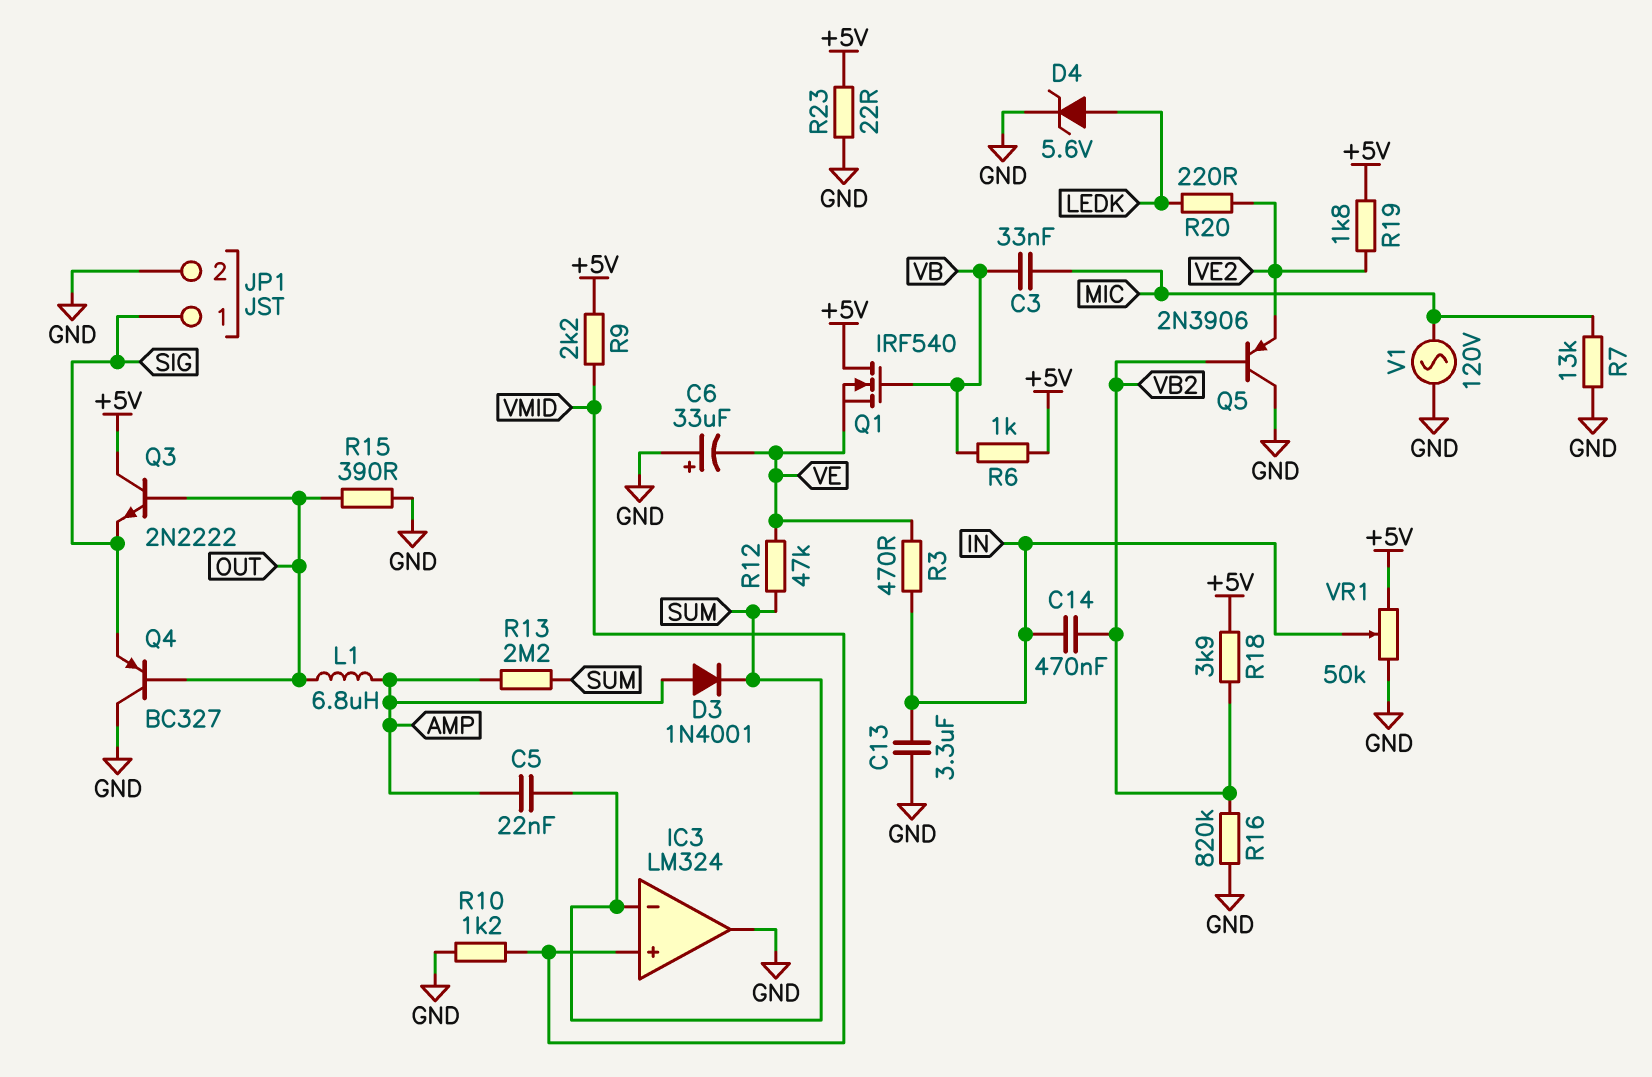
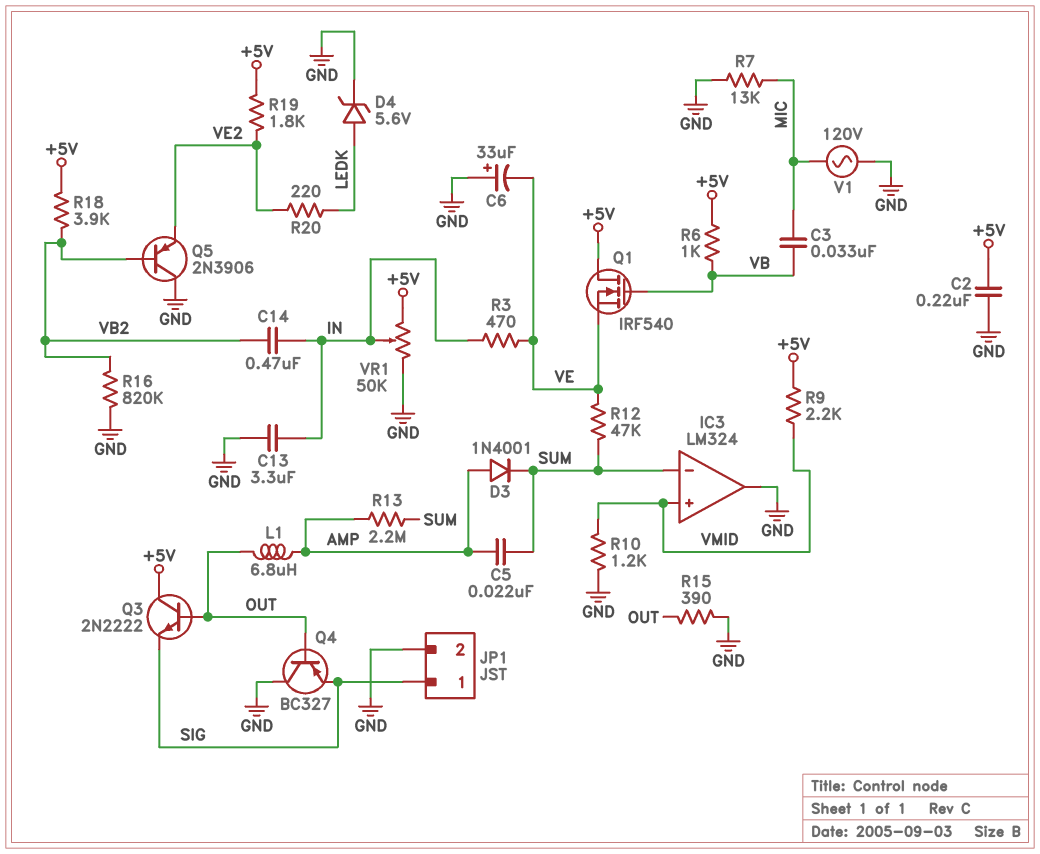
C2: none -> 220nF (+5V, GND)
R23: 22 (+5V, GND) -> none

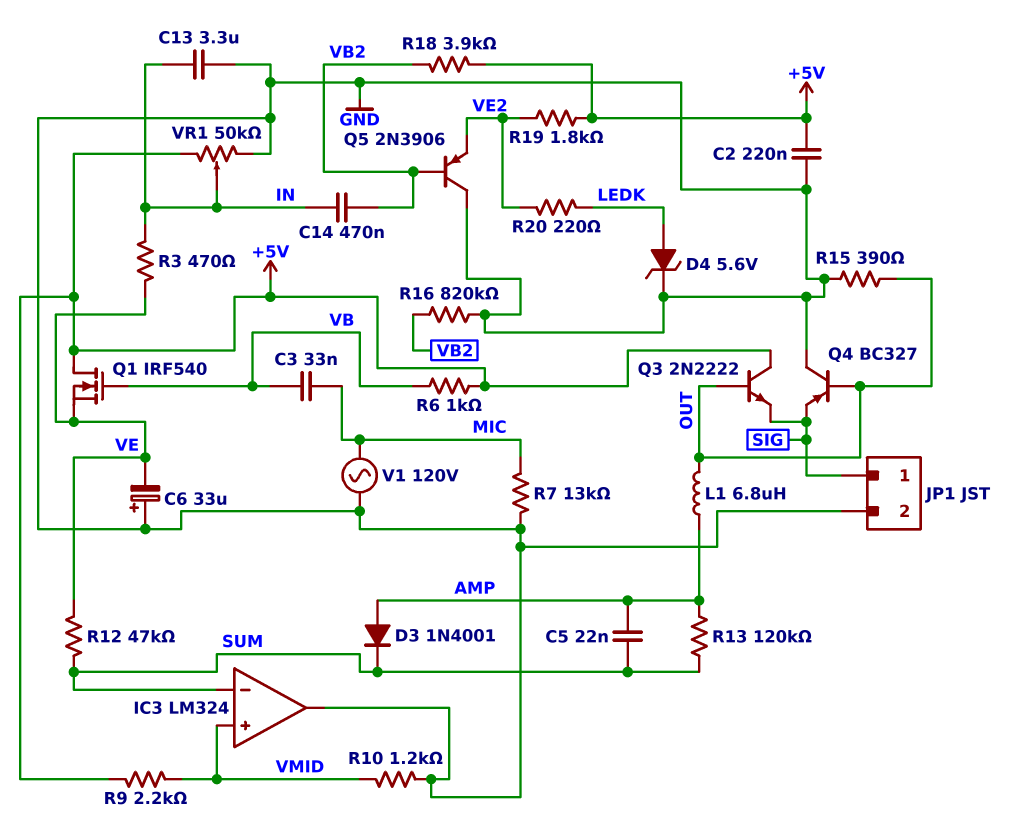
R13: 2.2M (AMP, SUM) -> 120k (AMP, SUM)

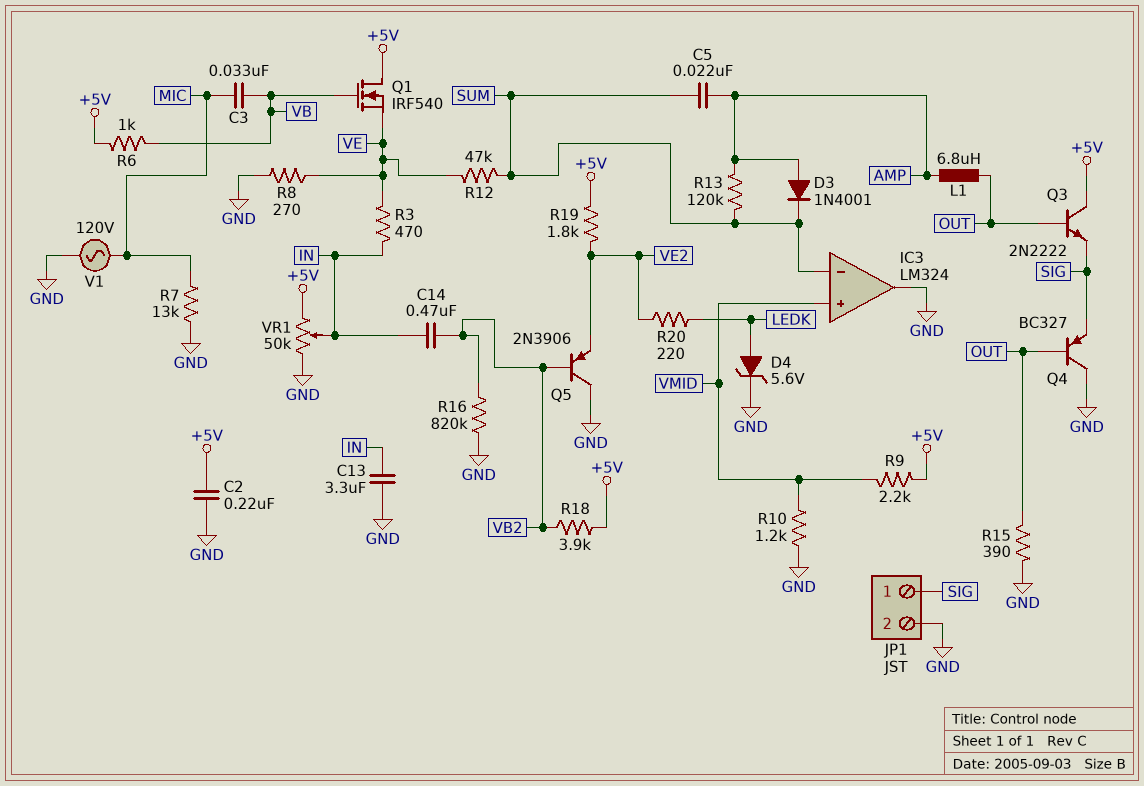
C6: 33uF (plus GND, minus VE) -> none
R8: none -> 270 (GND, VE)

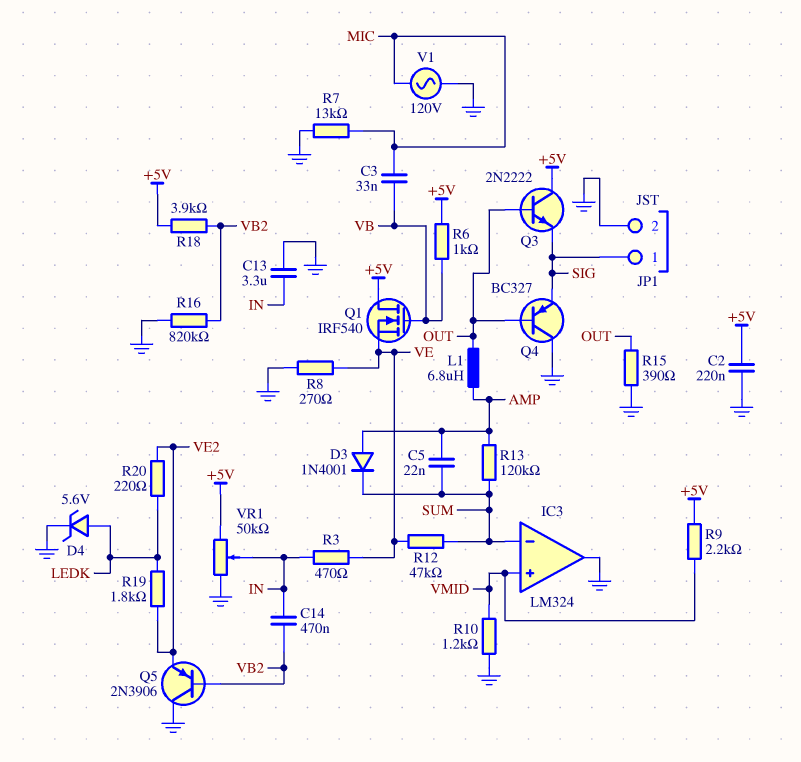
R19: 1.8k (+5V, VE2) -> 1.8k (LEDK, VE2)

